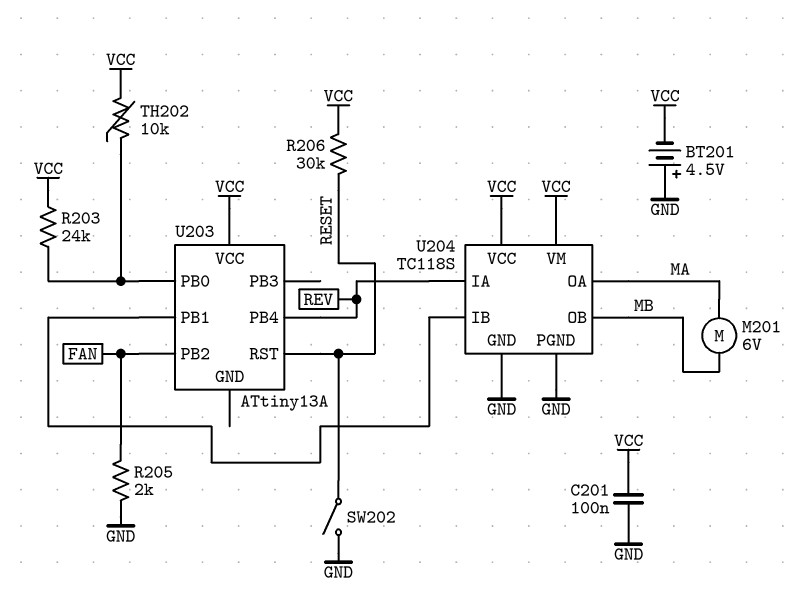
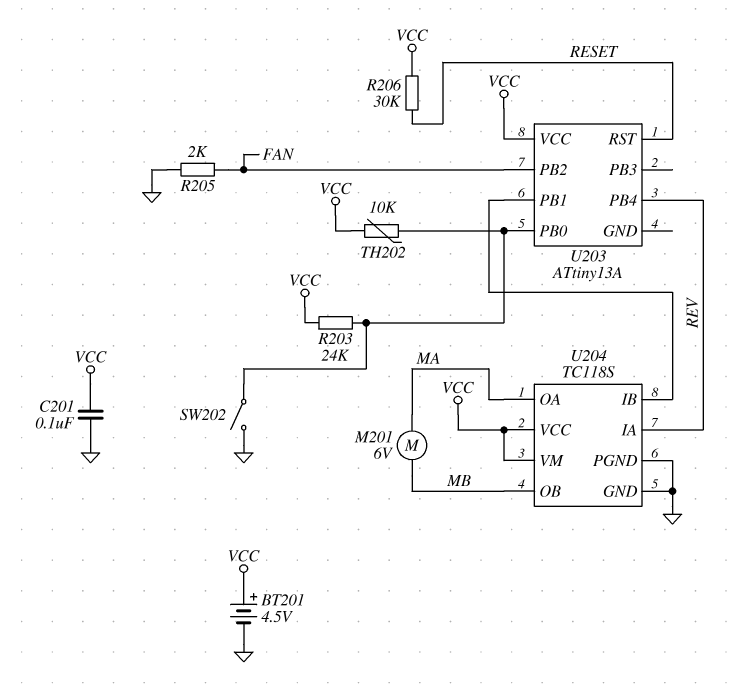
BT201: 4.5V (plus GND, minus VCC) -> 4.5V (plus VCC, minus GND)
SW202: switch (GND, RESET) -> switch (GND, U203/PB0)

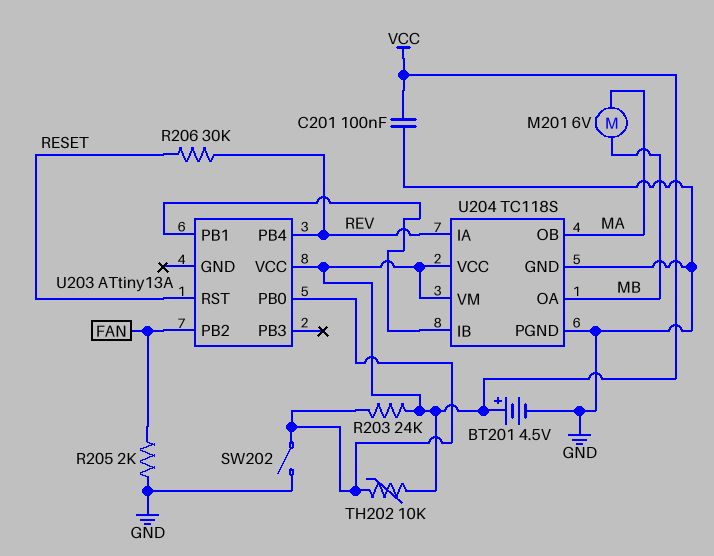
R206: 30k (RESET, VCC) -> 30k (RESET, REV)
U204 pin OA: MA -> MB
U204 pin OB: MB -> MA

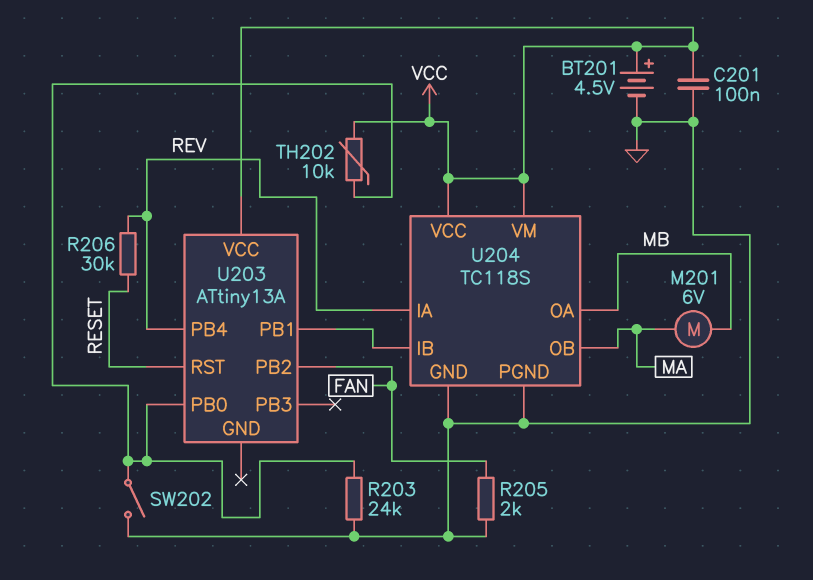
R203: 24k (U203/PB0, VCC) -> 24k (GND, U203/PB0)

